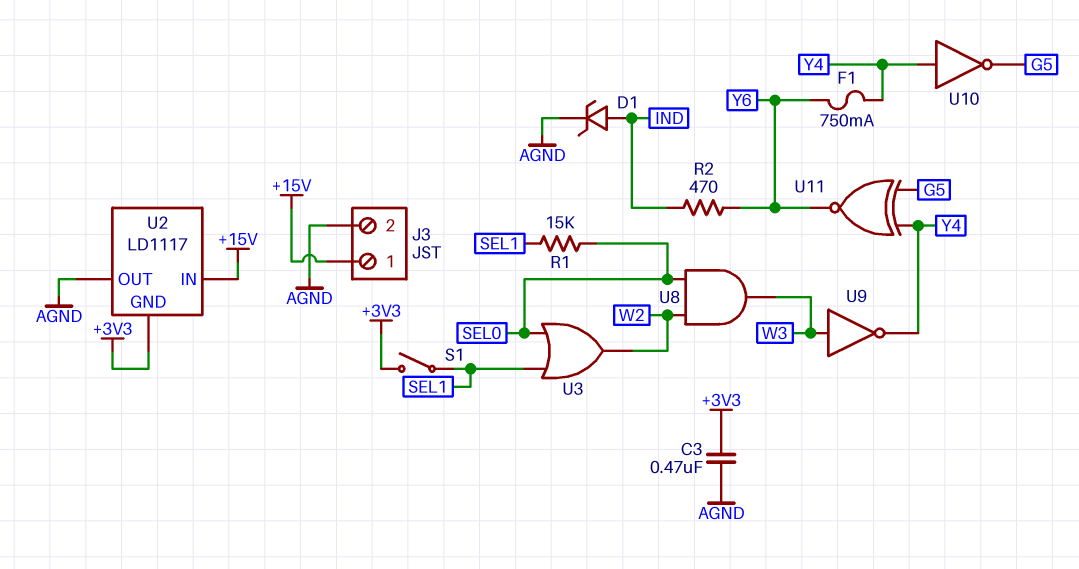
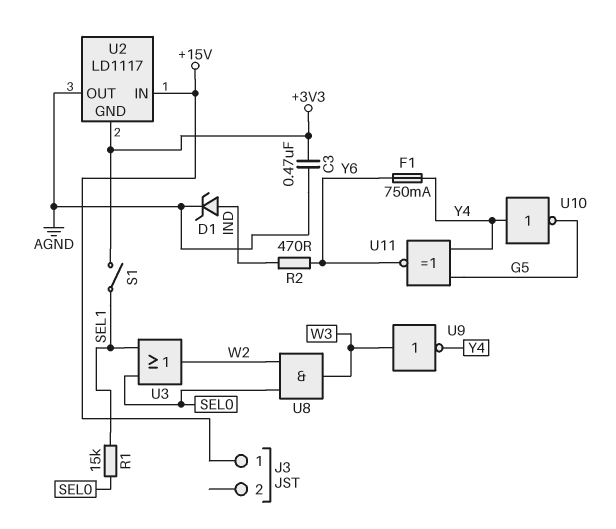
J3 pin 2: AGND -> none

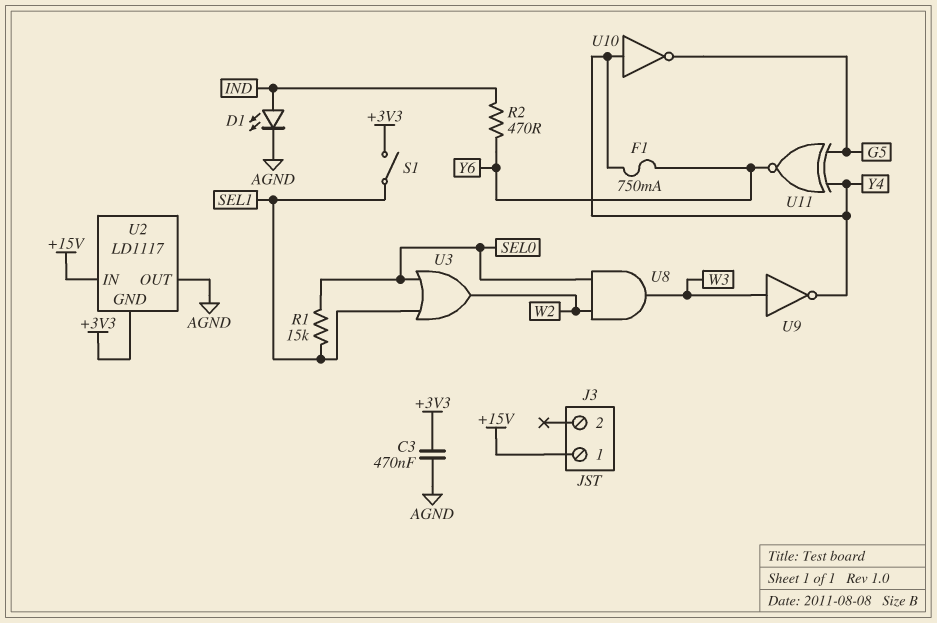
D1: zener (A IND, K AGND) -> LED (A IND, K AGND)

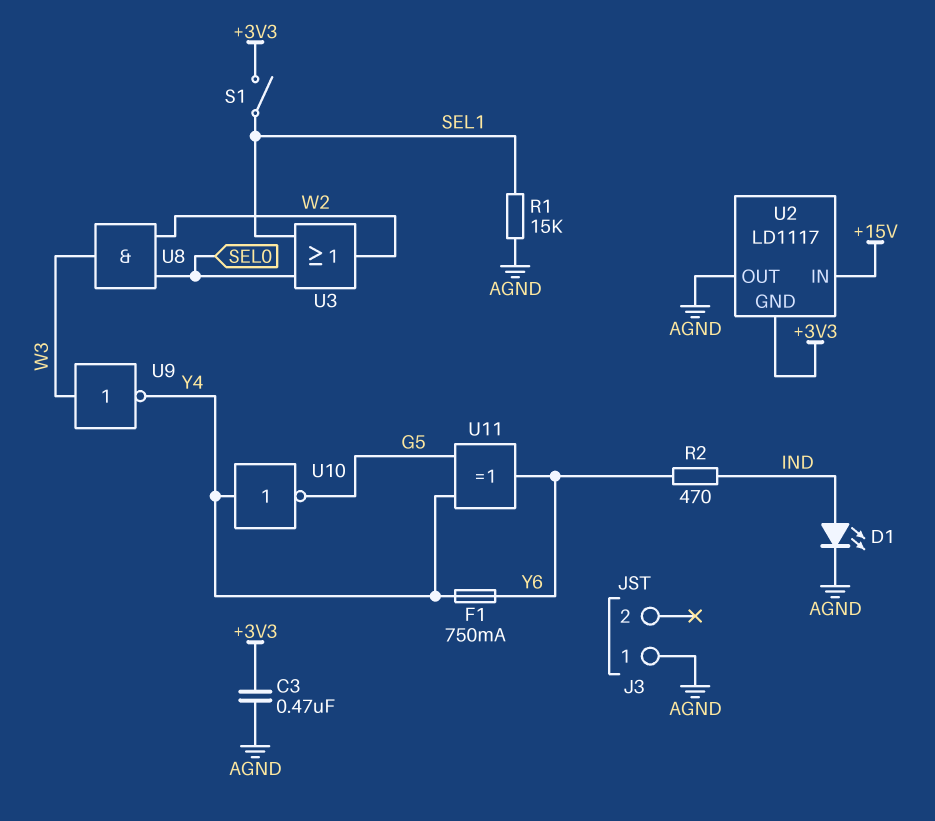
J3 pin 1: +15V -> AGND
R1: 15k (SEL0, SEL1) -> 15k (AGND, SEL1)
U11: XNOR (in G5, in Y4, out Y6) -> XOR (in G5, in Y4, out Y6)

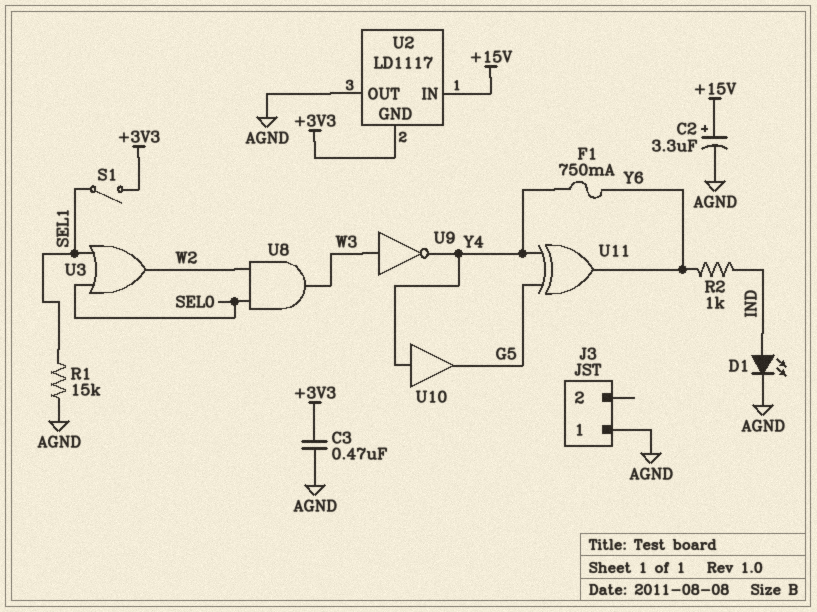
C2: none -> 3.3uF (plus +15V, minus AGND)
R2: 470 (IND, Y6) -> 1k (IND, Y6)
U10: NOT (in Y4, out G5) -> buffer (in Y4, out G5)

